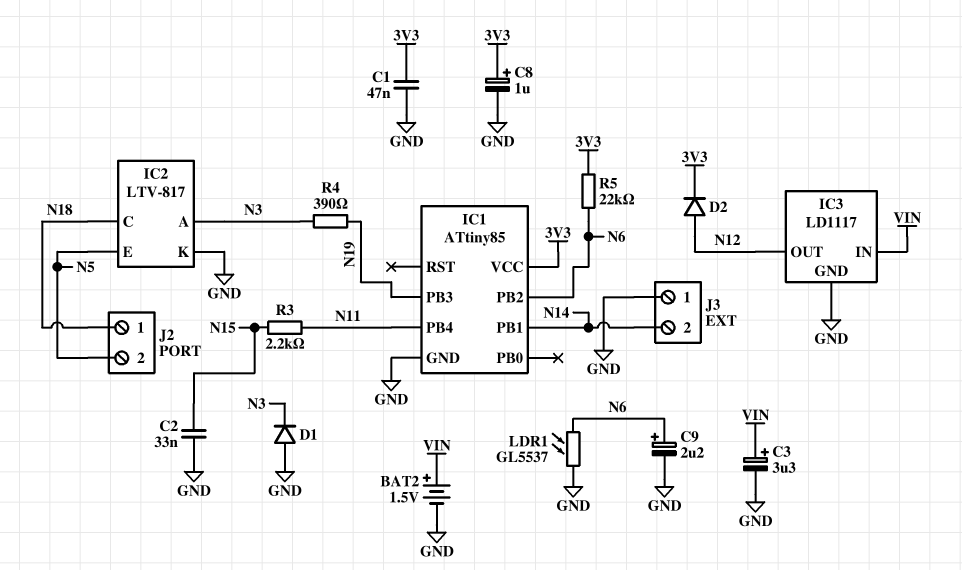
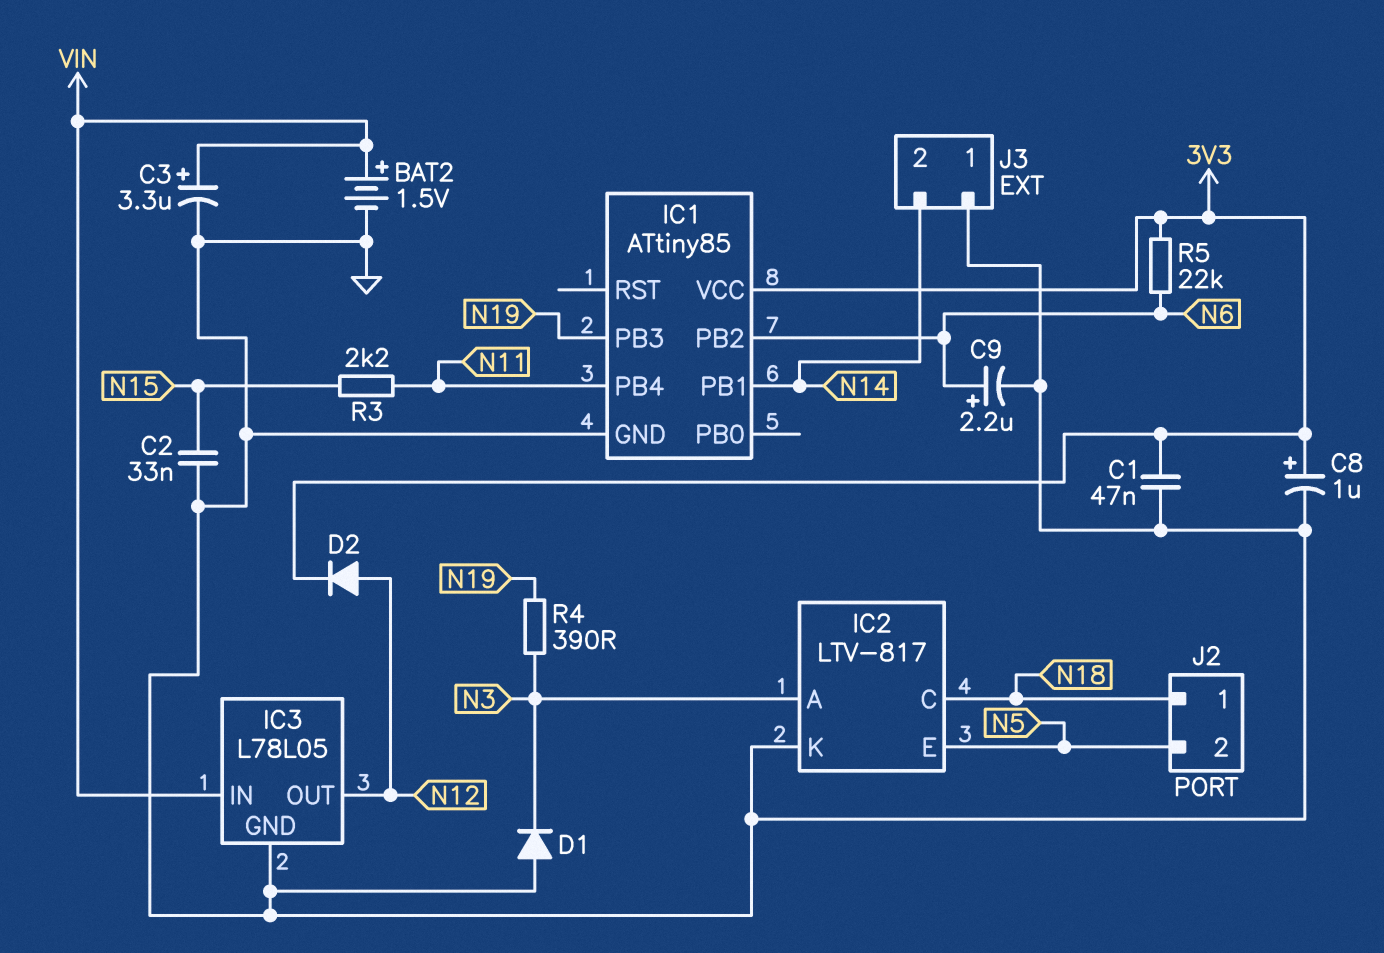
IC3: LD1117 -> L78L05
LDR1: GL5537 (GND, N6) -> none

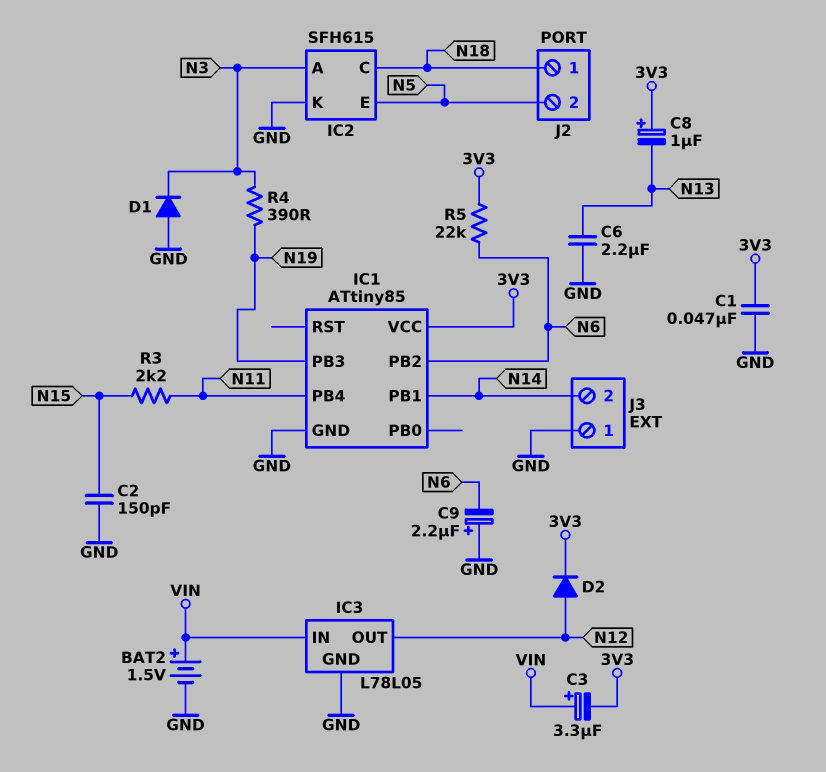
C2: 33nF (GND, N15) -> 150pF (GND, N15)
C3: 3.3uF (plus VIN, minus GND) -> 3.3uF (plus VIN, minus 3V3)
C6: none -> 2.2uF (GND, N13)
C8: 1uF (plus 3V3, minus GND) -> 1uF (plus 3V3, minus N13)
C9: 2.2uF (plus N6, minus GND) -> 2.2uF (plus GND, minus N6)
IC2: LTV-817 -> SFH615

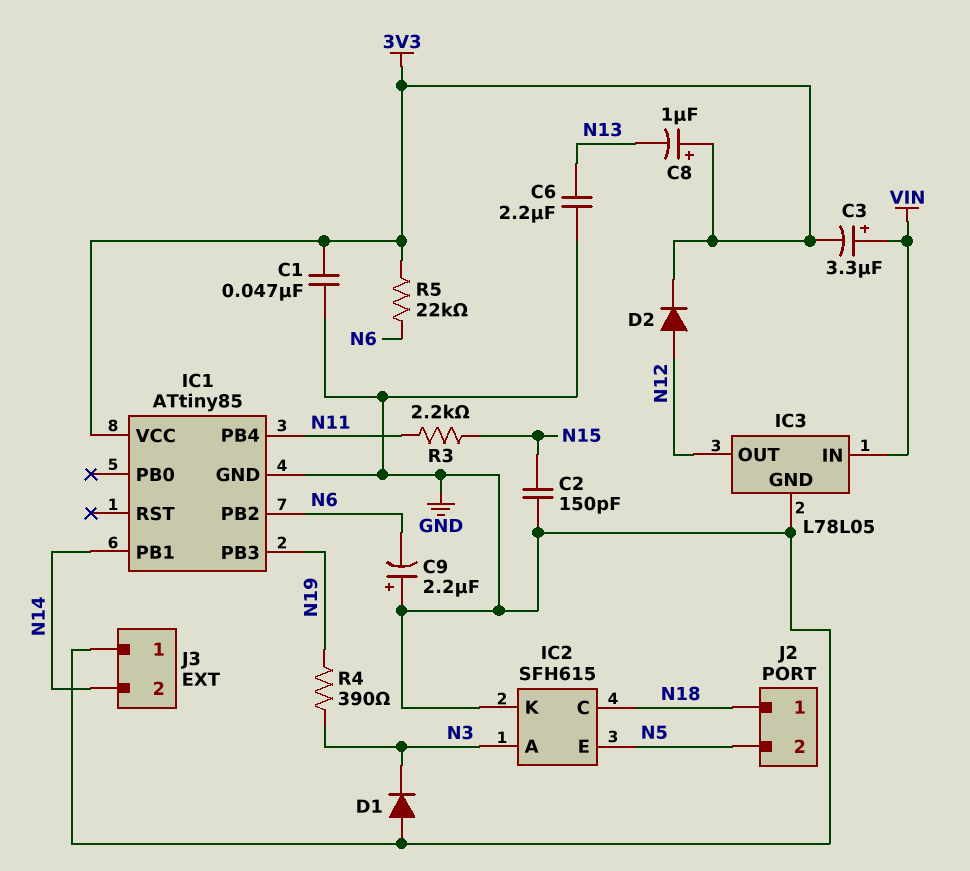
BAT2: 1.5V (plus VIN, minus GND) -> none

